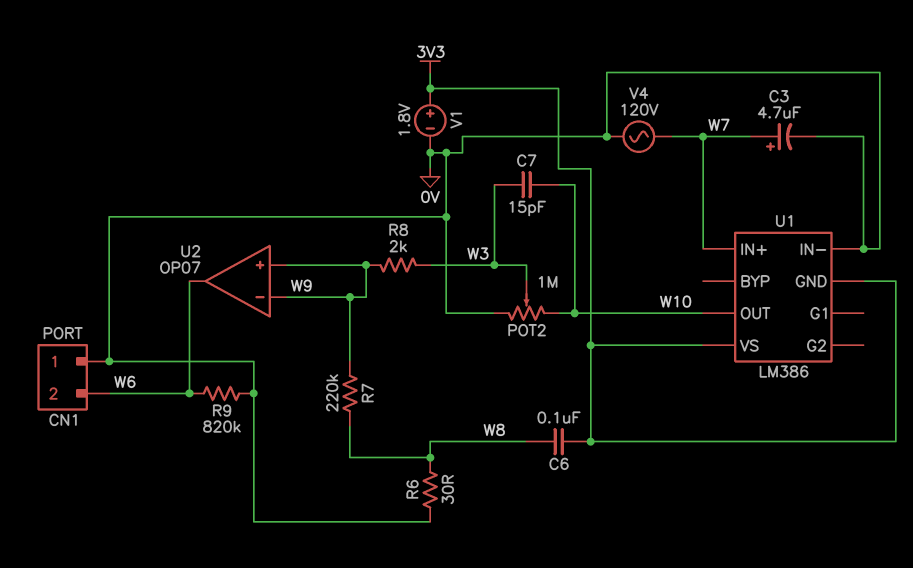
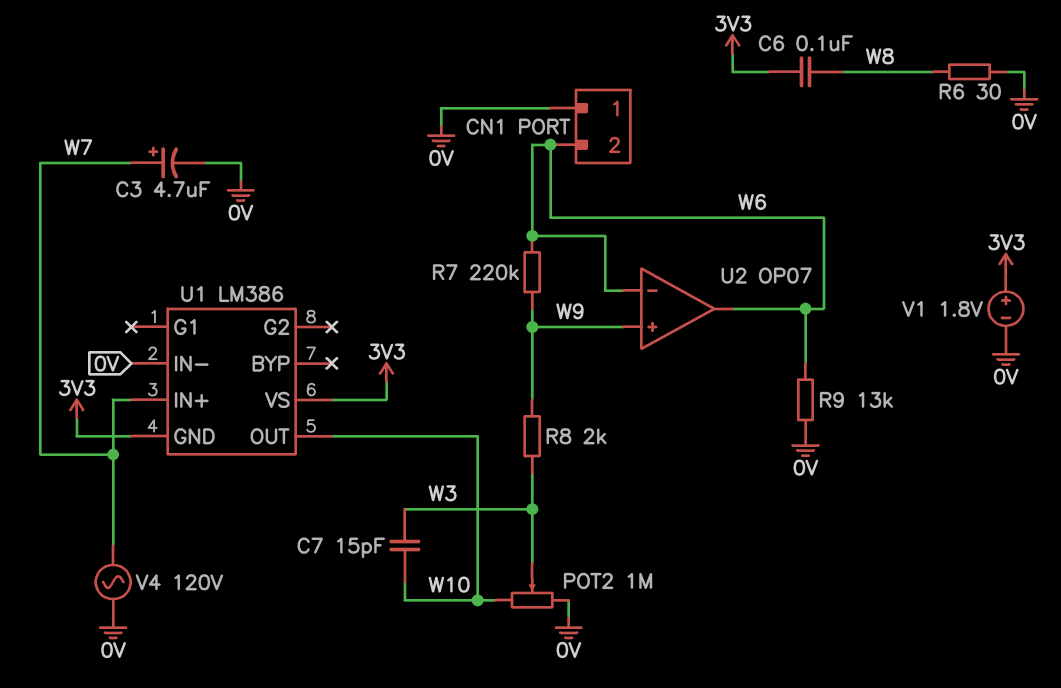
R7: 220k (W8, W9) -> 220k (W6, W9)
R9: 820k (0V, W6) -> 13k (0V, W6)
U2 pin in-: W9 -> W6

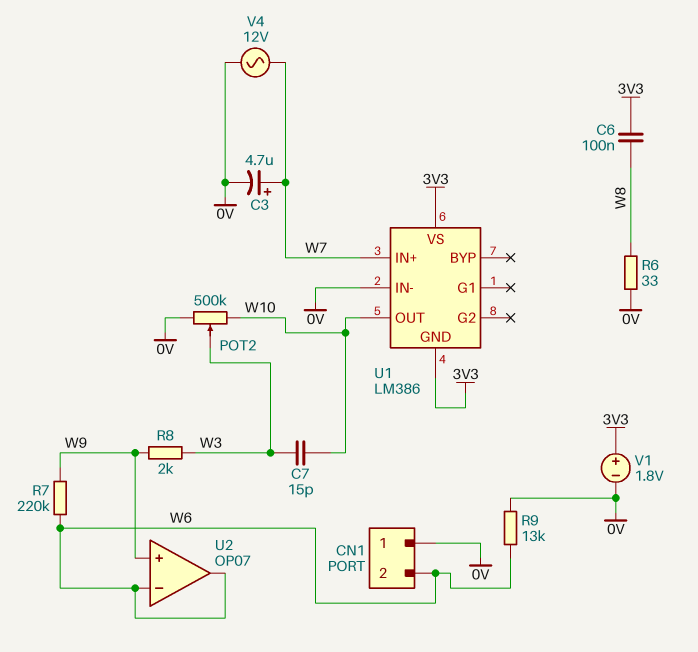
POT2: 1M (0V, W10, wiper W3) -> 500k (0V, W10, wiper W3)
R6: 30 (0V, W8) -> 33 (0V, W8)
V4: AC 120V (0V, W7) -> AC 12V (0V, W7)

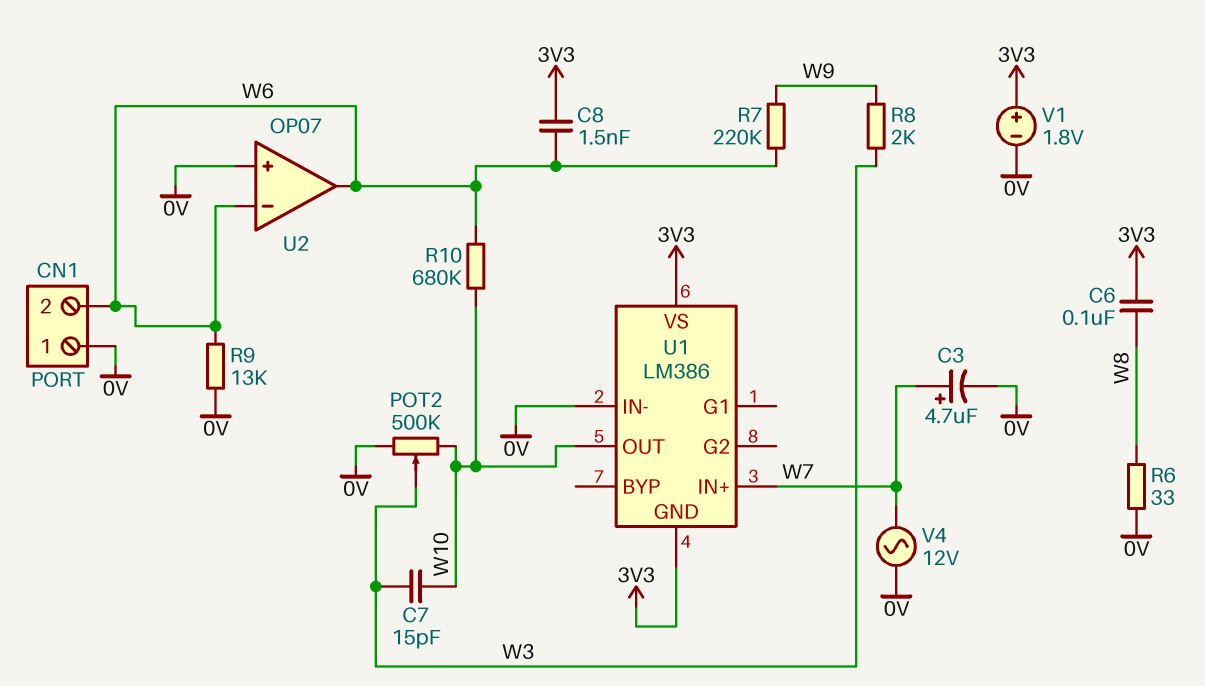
C8: none -> 1.5nF (3V3, W6)
R10: none -> 680k (W6, W10)
U2 pin in+: W9 -> 0V

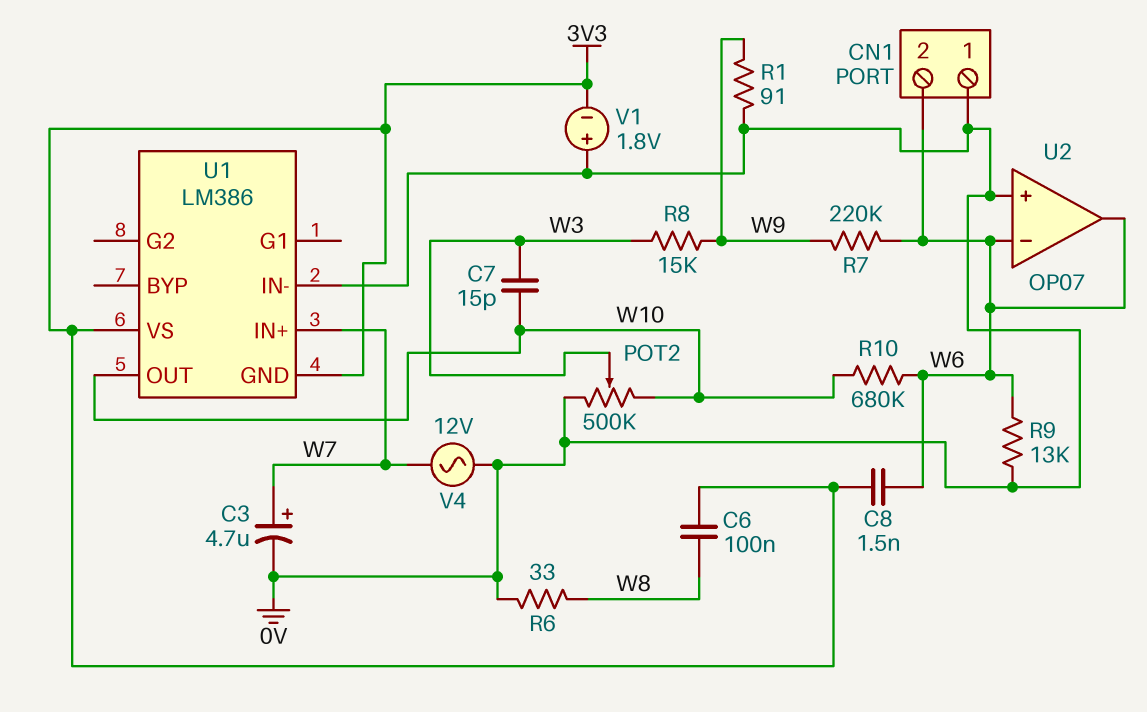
R1: none -> 91 (0V, W9)
R8: 2k (W3, W9) -> 15k (W3, W9)
V1: 1.8V (plus 3V3, minus 0V) -> 1.8V (plus 0V, minus 3V3)

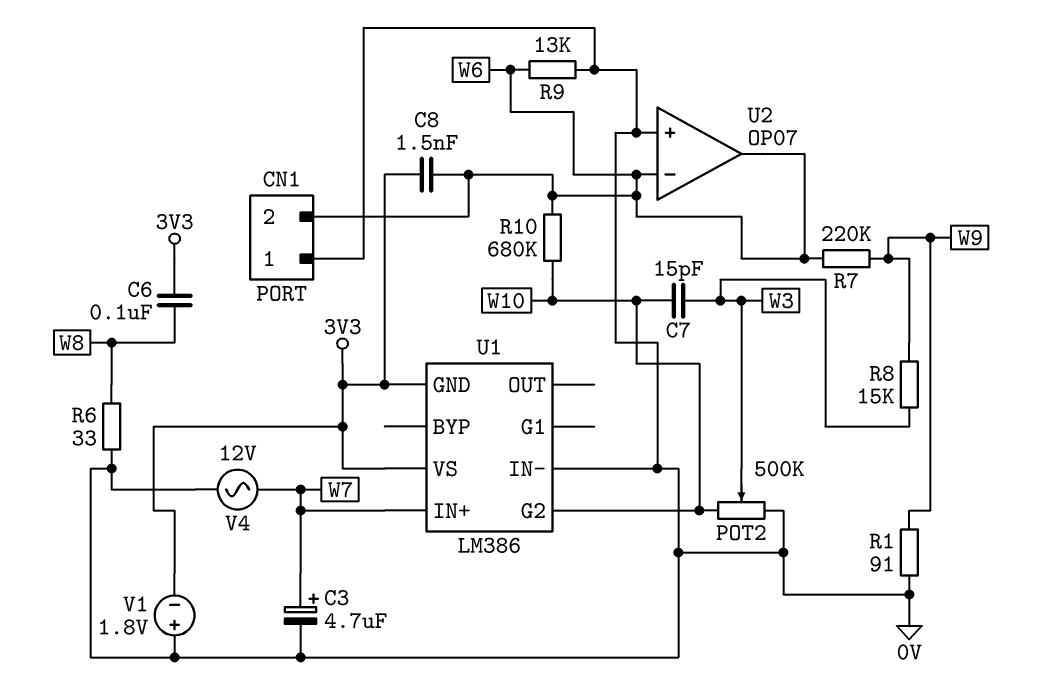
U1 pin G2: none -> W10
U1 pin OUT: W10 -> none

